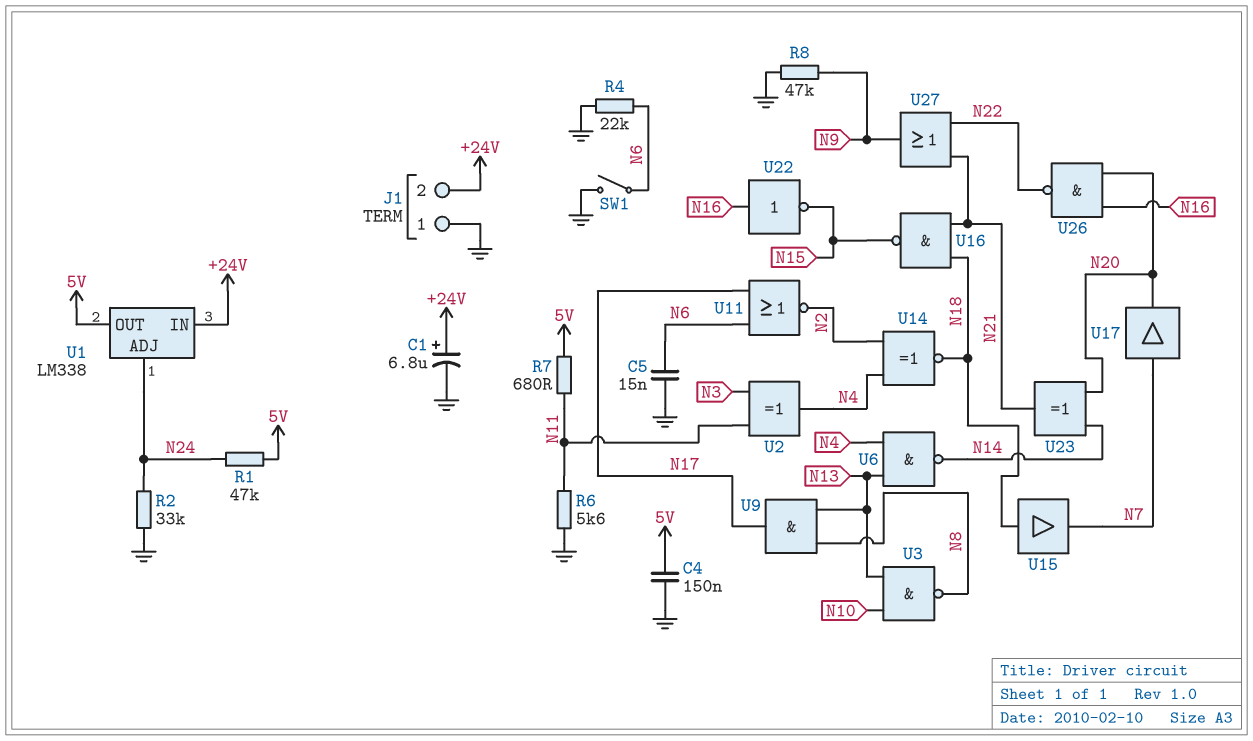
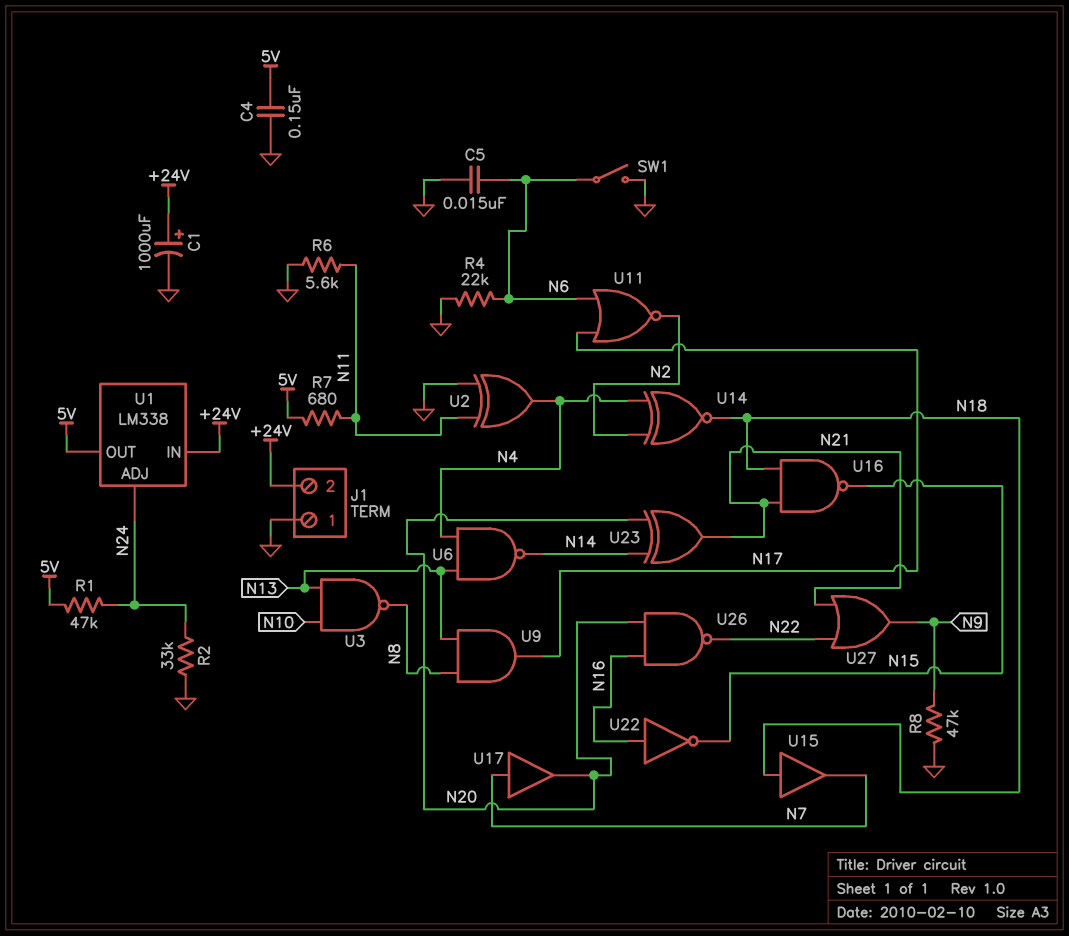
C1: 6.8uF (plus +24V, minus GND) -> 1000uF (plus +24V, minus GND)
U2: XOR (in N3, in N11, out N4) -> XOR (in GND, in N11, out N4)

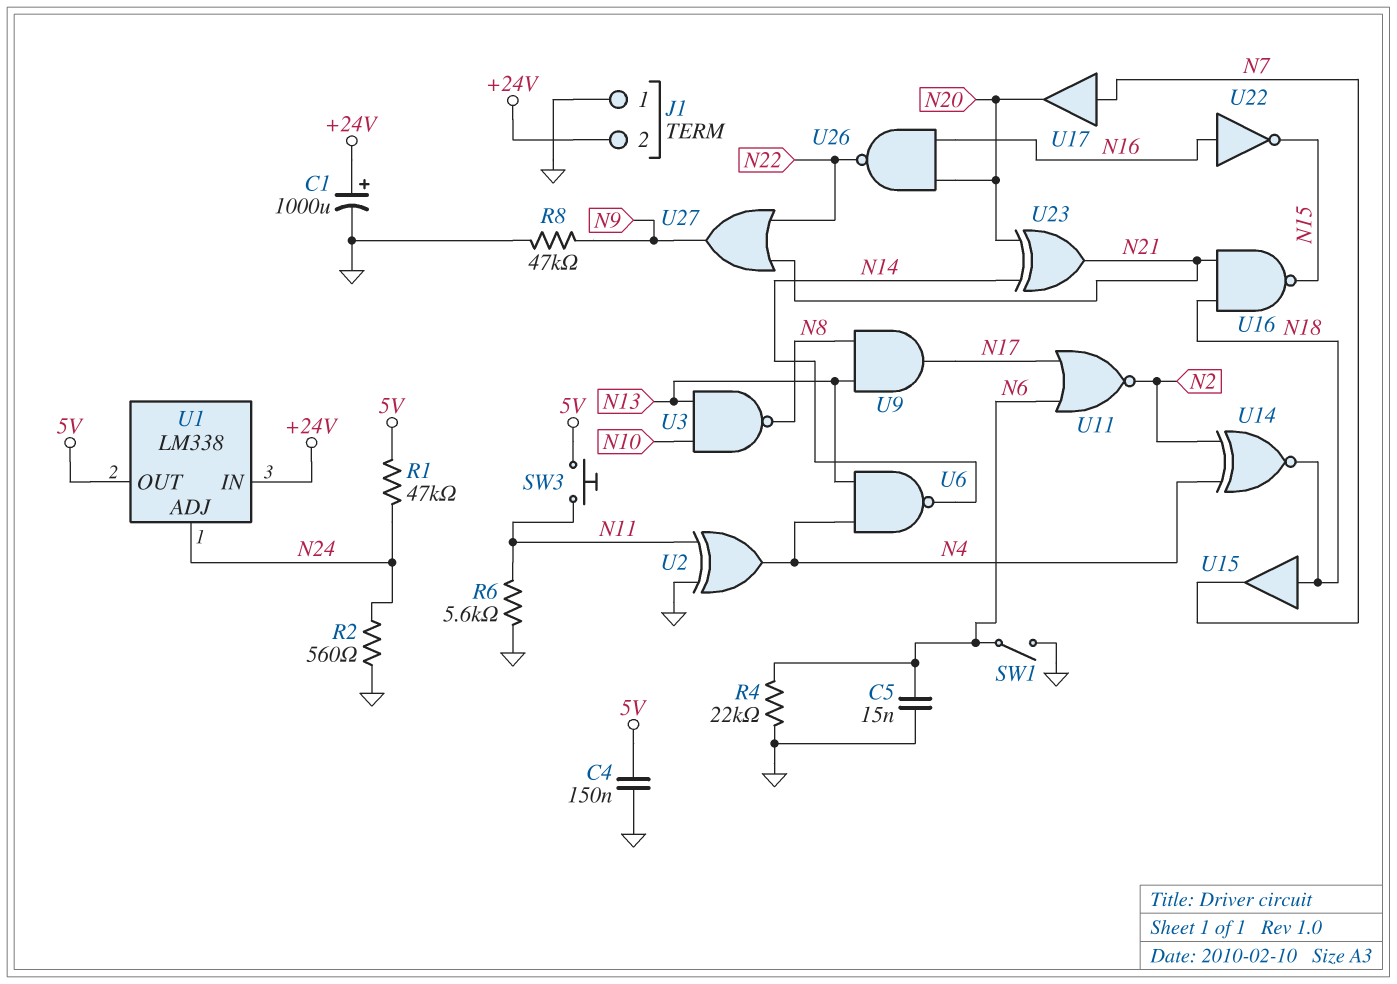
R2: 33k (GND, N24) -> 560 (GND, N24)
R7: 680 (5V, N11) -> none
SW3: none -> button (5V, N11)

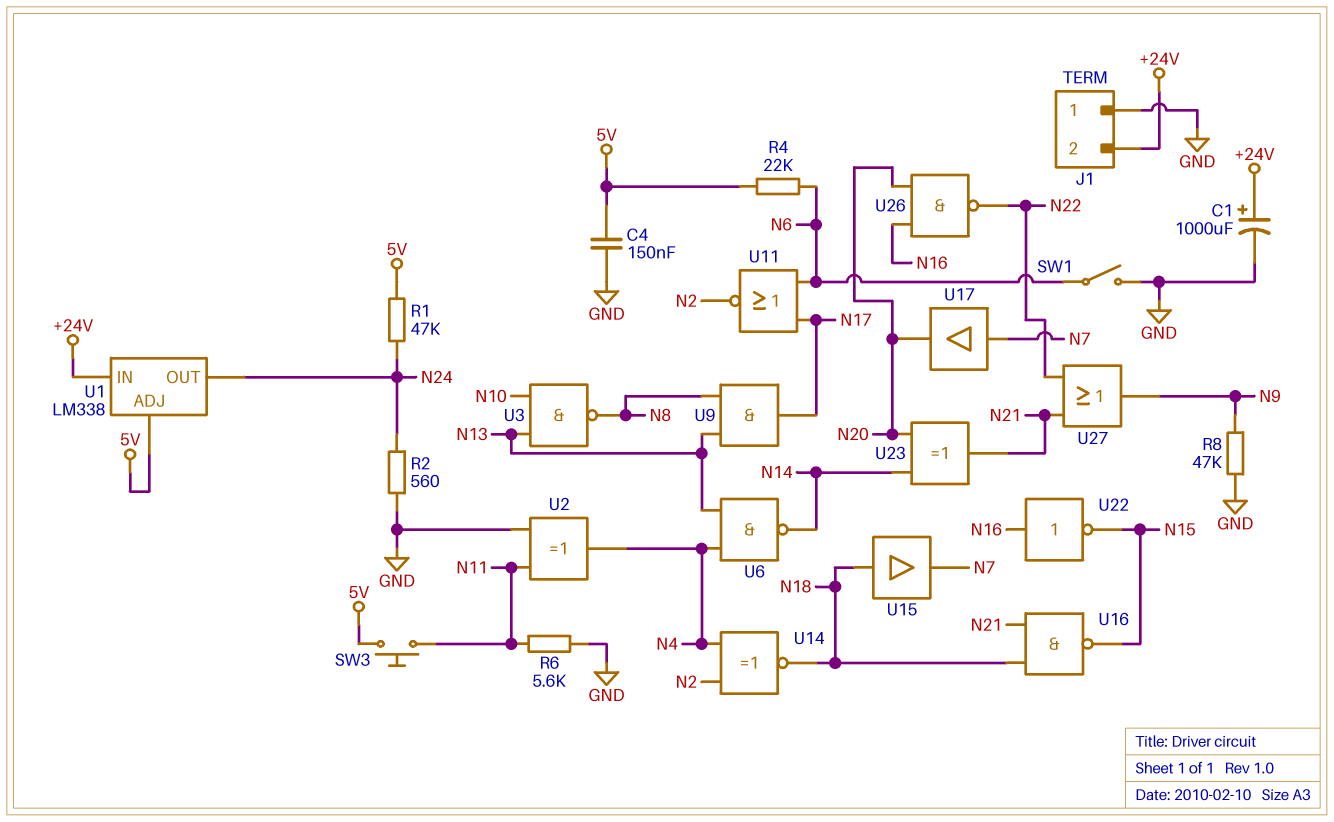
C5: 15nF (GND, N6) -> none
R4: 22k (GND, N6) -> 22k (5V, N6)
U1 pin ADJ: N24 -> 5V
U1 pin OUT: 5V -> N24

